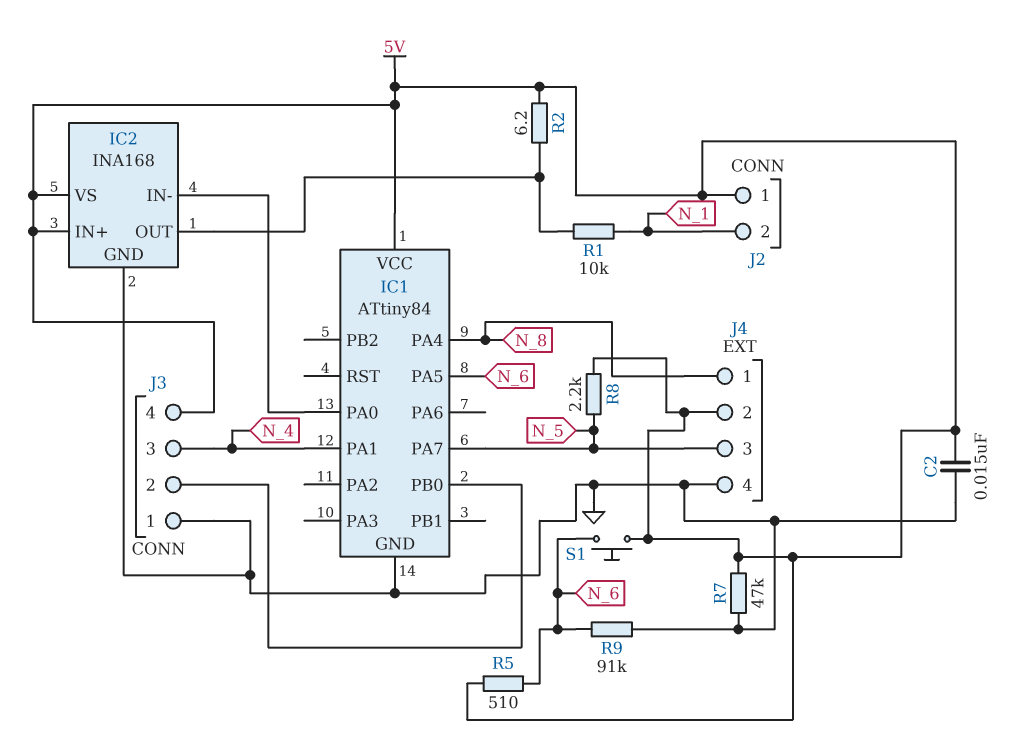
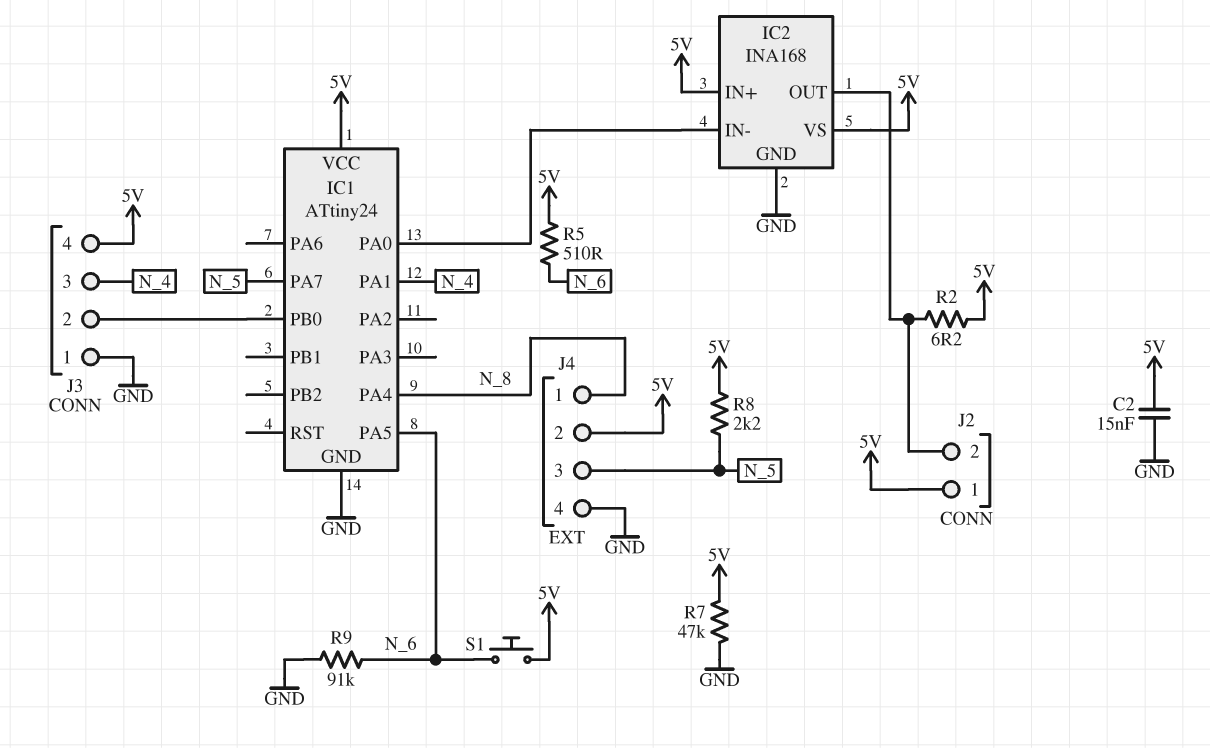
IC1: ATtiny84 -> ATtiny24
J2 pin 2: N_1 -> IC2/OUT
R1: 10k (IC2/OUT, N_1) -> none

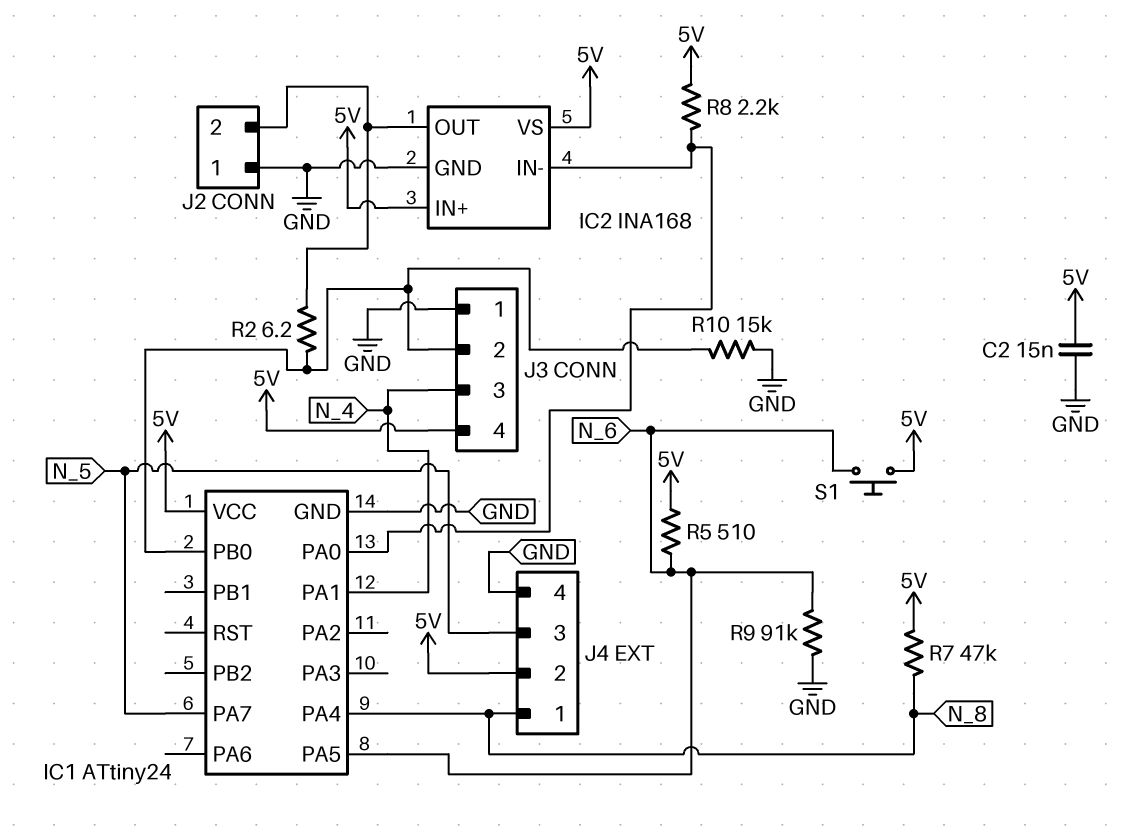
J2 pin 1: 5V -> GND
R2: 6.2 (5V, IC2/OUT) -> 6.2 (IC1/PB0, IC2/OUT)
R7: 47k (5V, GND) -> 47k (5V, N_8)
R8: 2.2k (5V, N_5) -> 2.2k (5V, IC1/PA0)
R10: none -> 15k (GND, IC1/PB0)

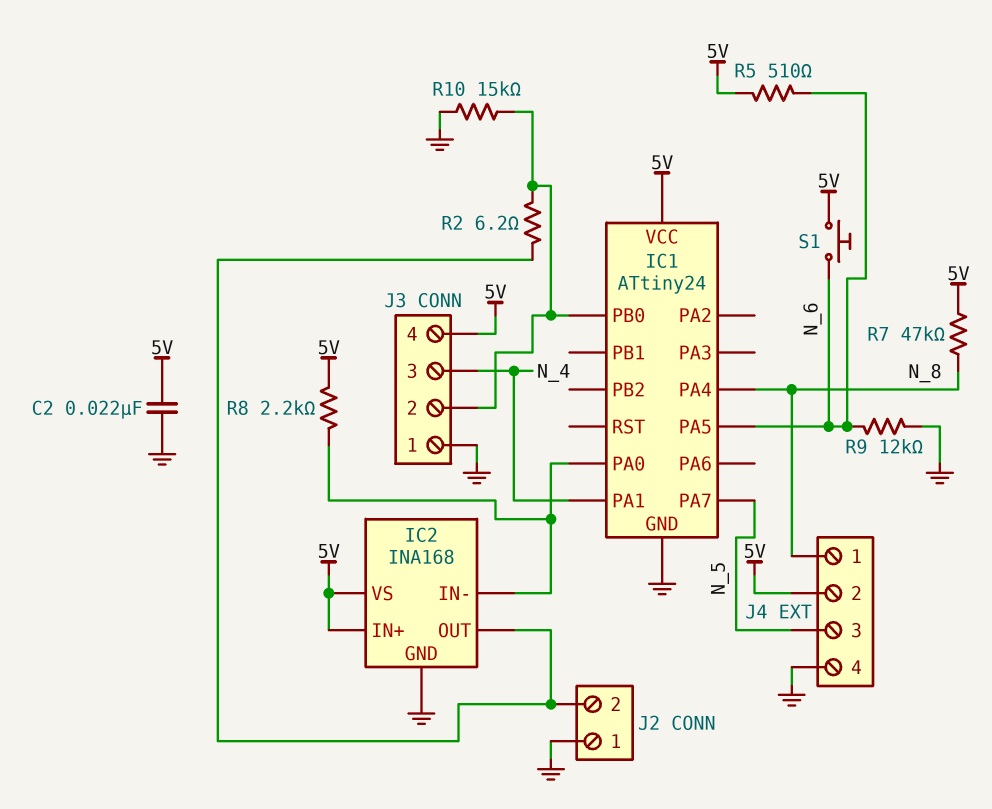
C2: 15nF (5V, GND) -> 22nF (5V, GND)
R9: 91k (GND, N_6) -> 12k (GND, N_6)

